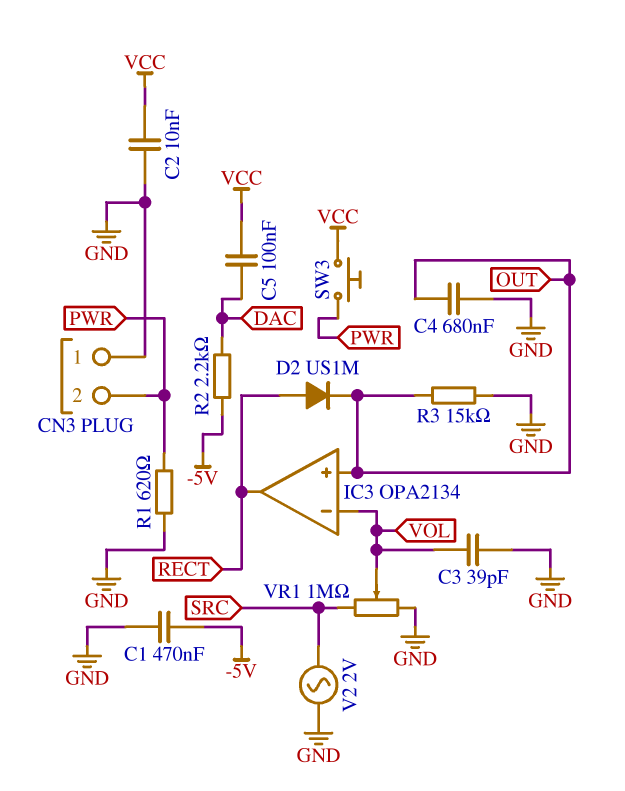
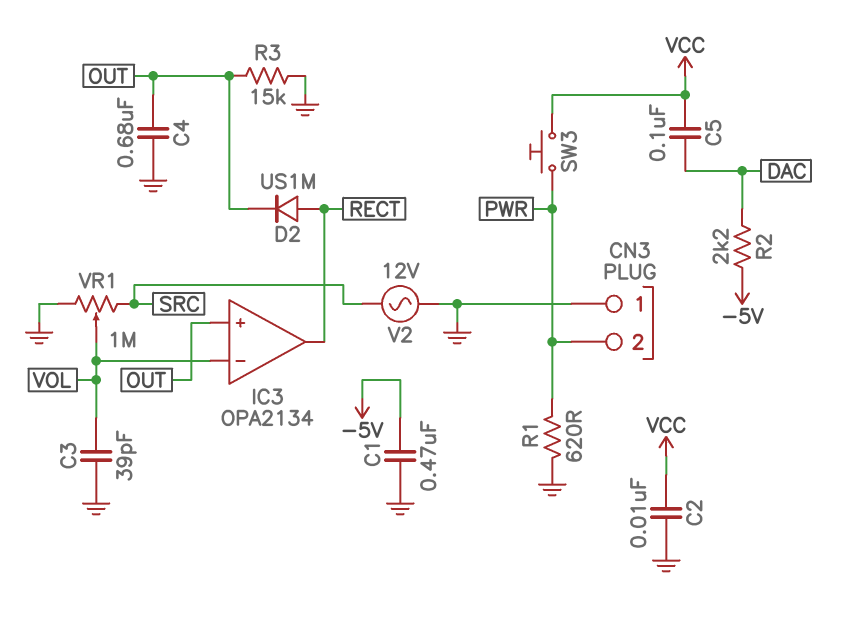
V2: AC 2V (GND, SRC) -> AC 12V (GND, SRC)

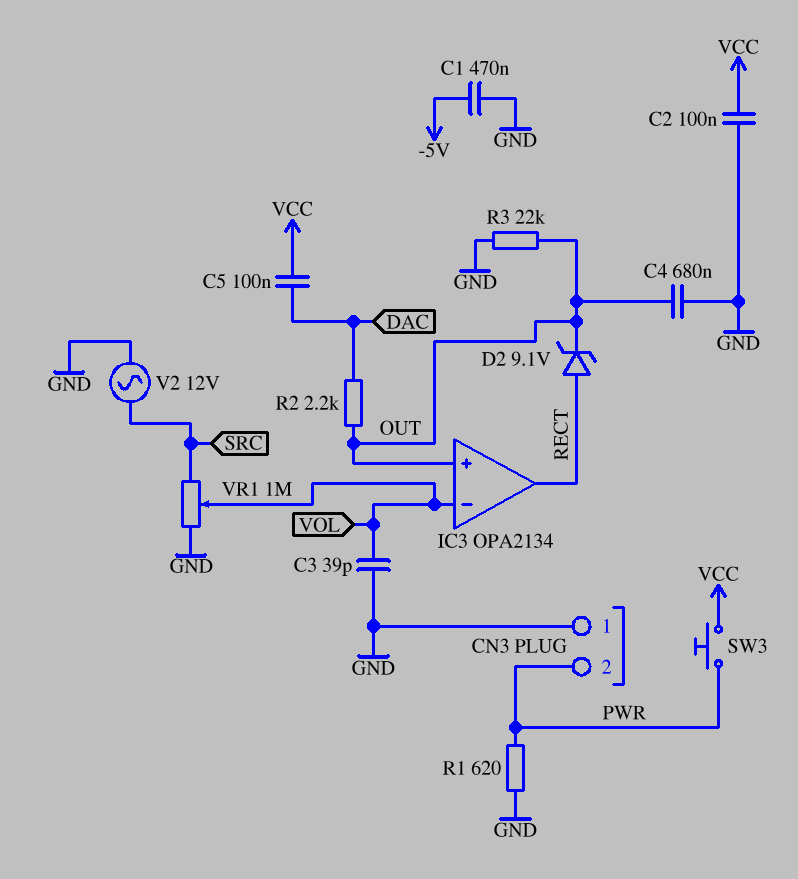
C2: 10nF (GND, VCC) -> 100nF (GND, VCC)
D2: diode US1M (A RECT, K OUT) -> zener 9.1V (A RECT, K OUT)
R2: 2.2k (-5V, DAC) -> 2.2k (DAC, OUT)
R3: 15k (GND, OUT) -> 22k (GND, OUT)

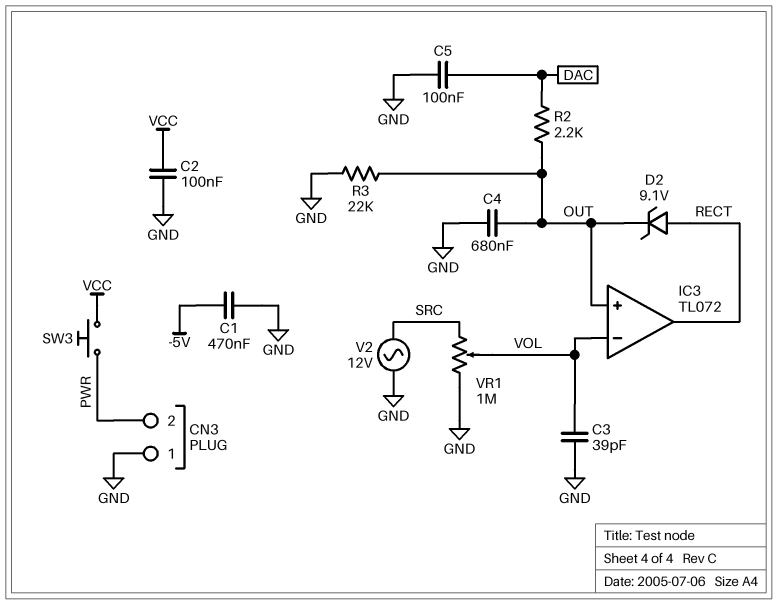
C5: 100nF (DAC, VCC) -> 100nF (DAC, GND)
IC3: OPA2134 -> TL072
R1: 620 (GND, PWR) -> none

